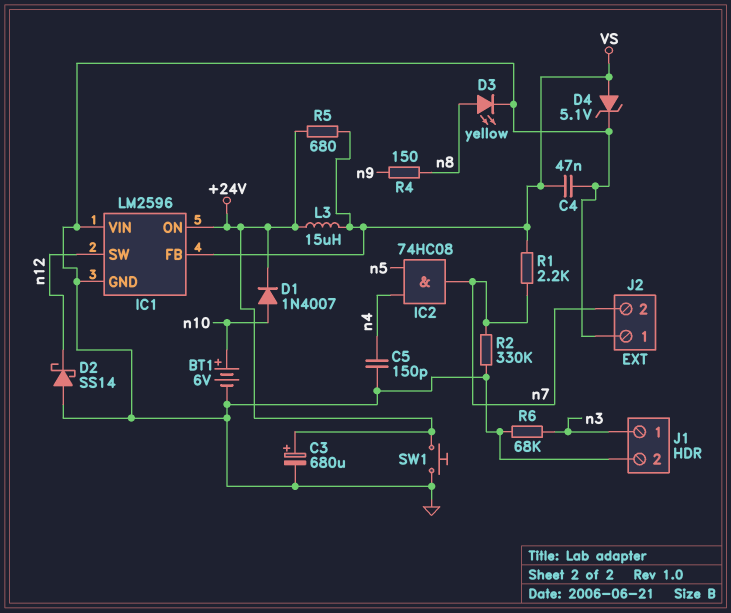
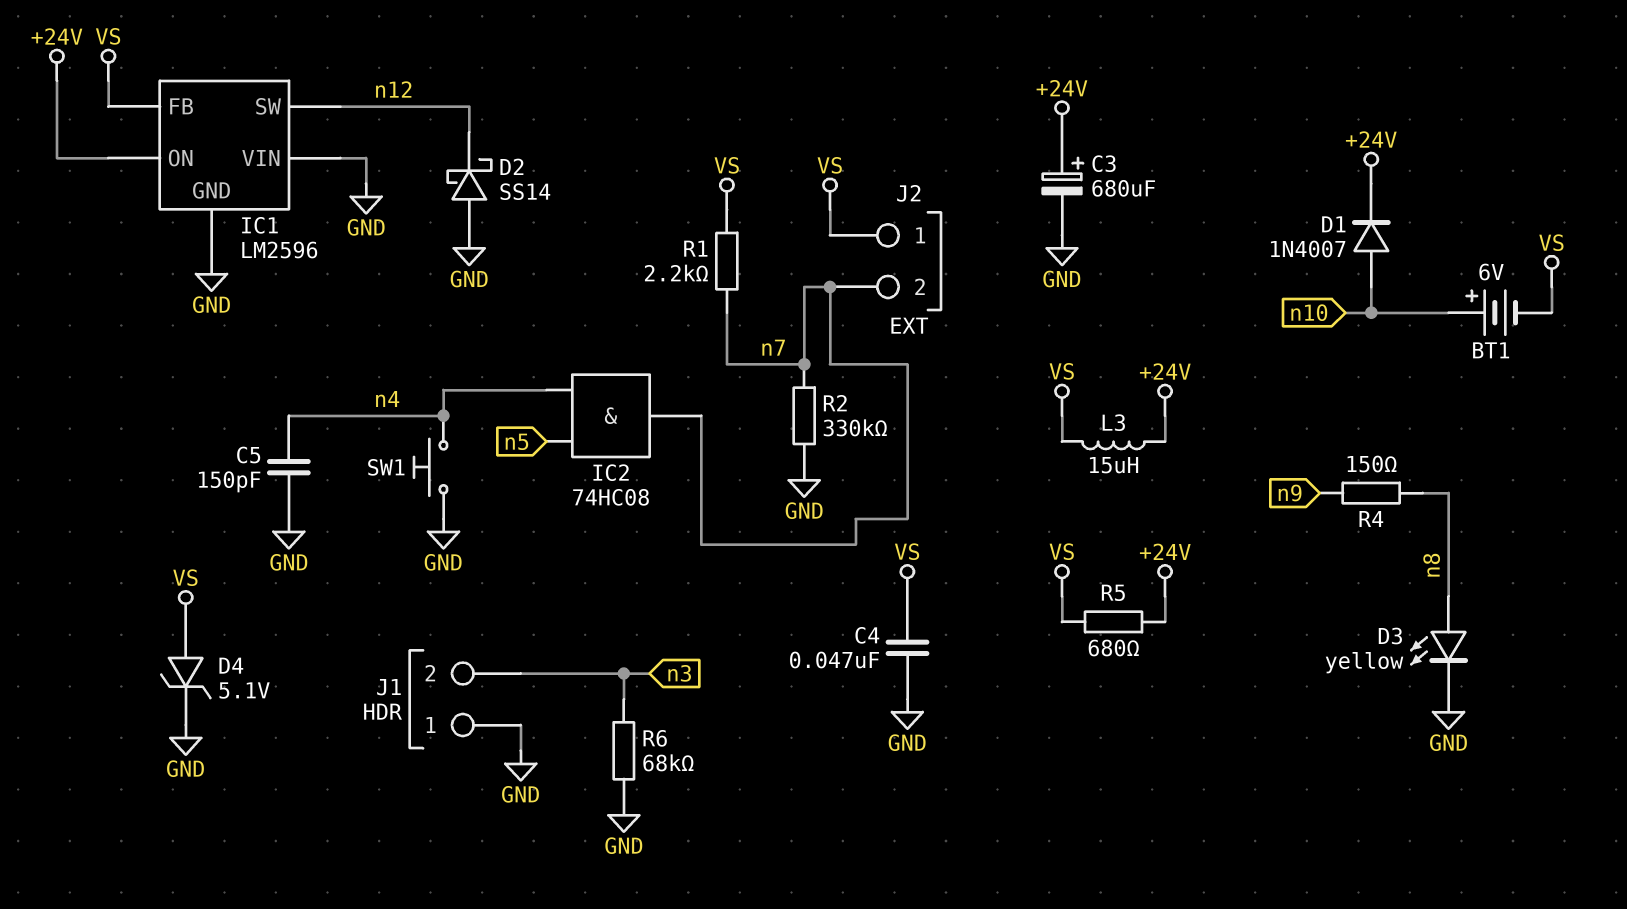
BT1: 6V (plus n10, minus GND) -> 6V (plus n10, minus VS)
J1 pin 1: n3 -> GND
J1 pin 2: GND -> n3
J2 pin 1: GND -> VS
SW1: button (+24V, GND) -> button (GND, n4)

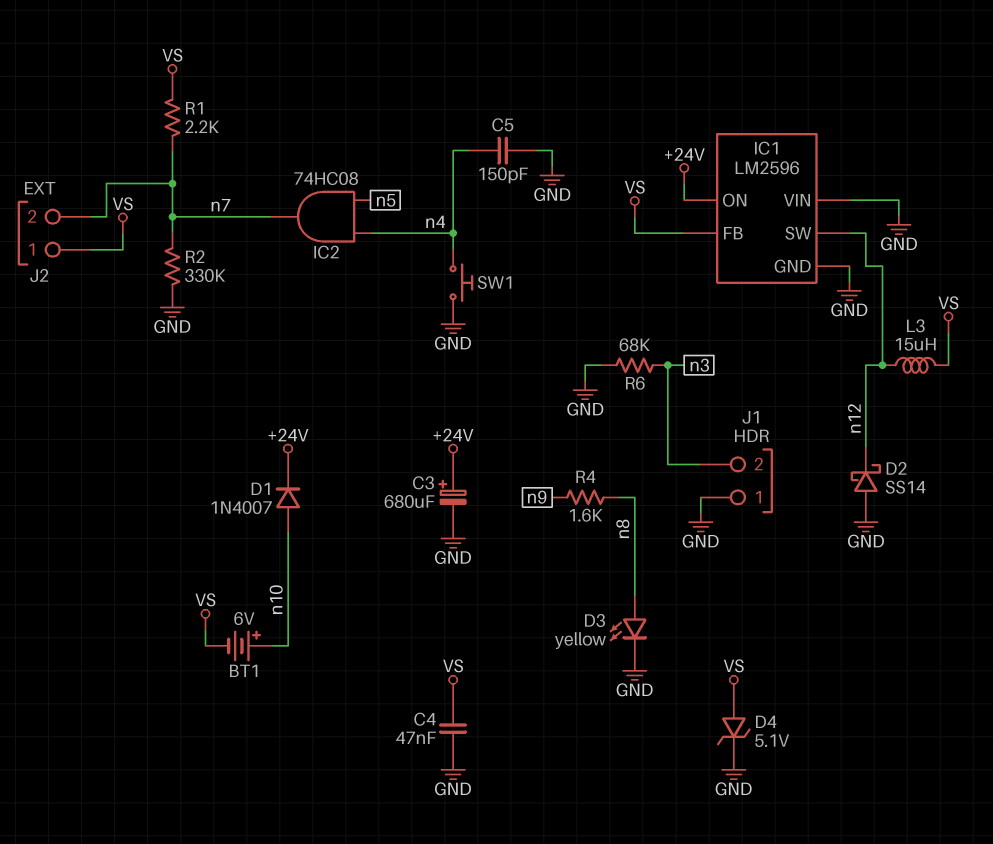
L3: 15uH (+24V, VS) -> 15uH (VS, n12)
R4: 150 (n8, n9) -> 1.6k (n8, n9)
R5: 680 (+24V, VS) -> none

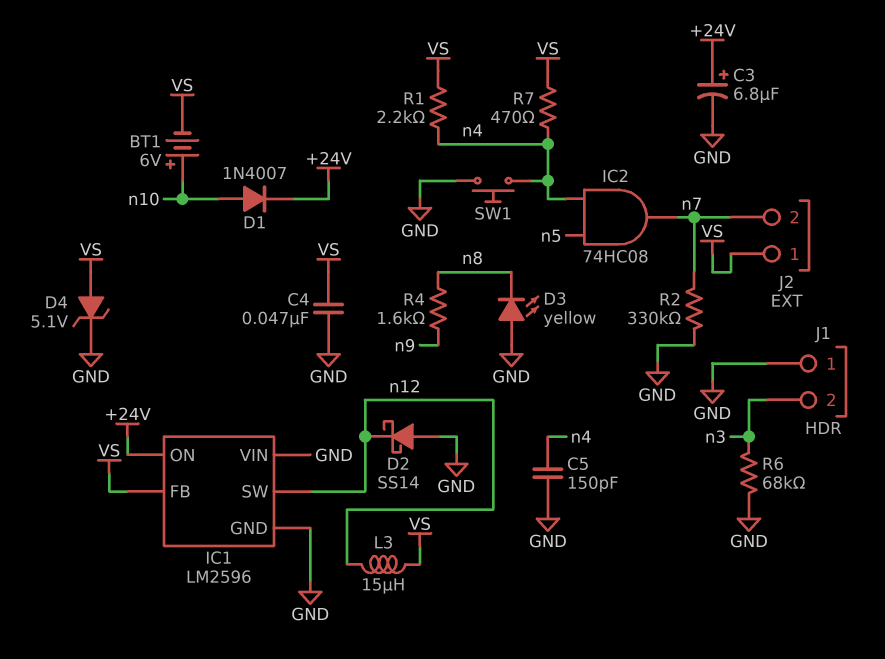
C3: 680uF (plus +24V, minus GND) -> 6.8uF (plus +24V, minus GND)
D3: LED yellow (A n8, K GND) -> LED yellow (A GND, K n8)
R1: 2.2k (VS, n7) -> 2.2k (VS, n4)
R7: none -> 470 (VS, n4)

